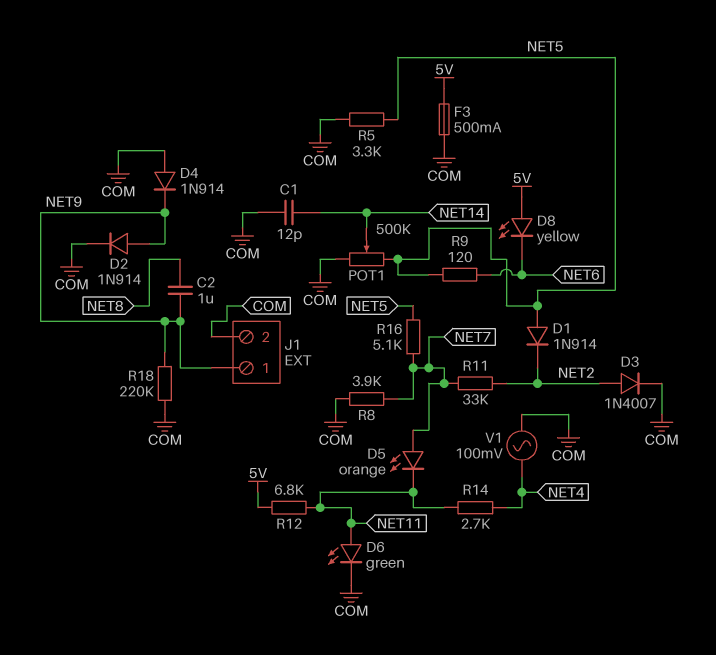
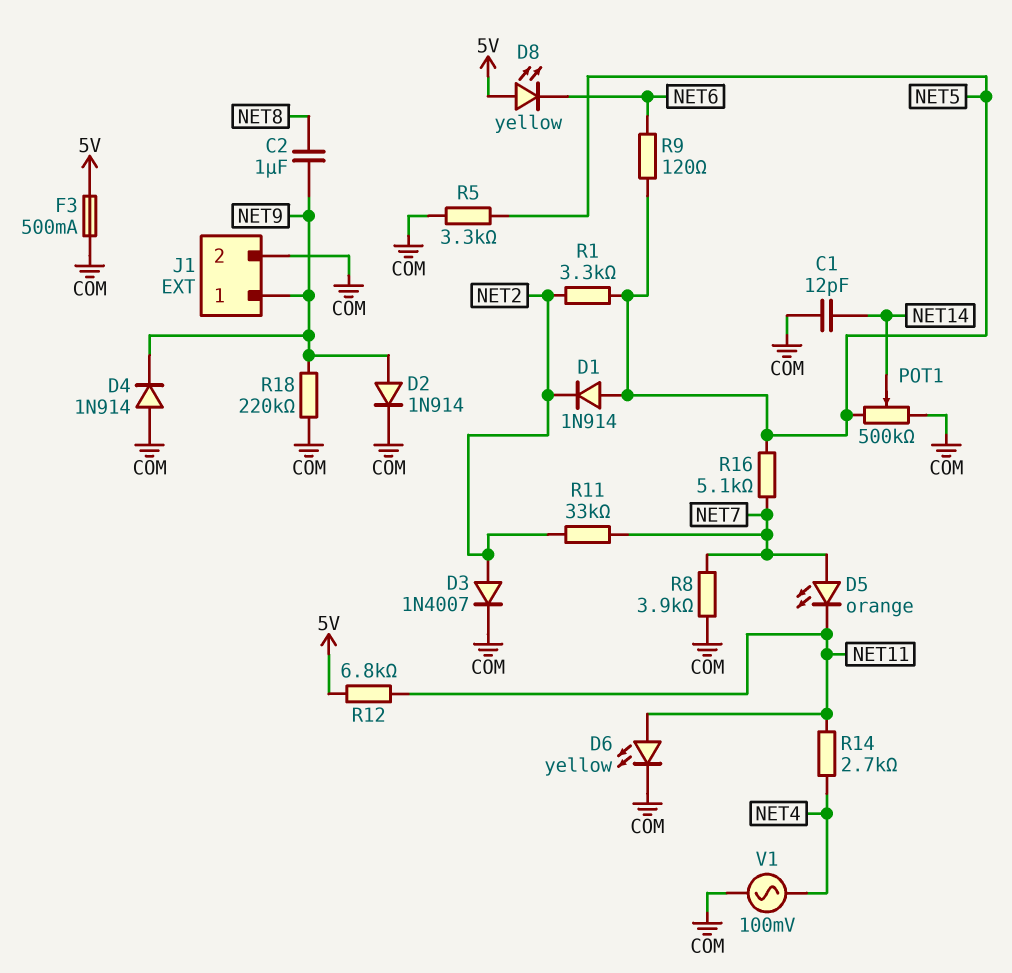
D6: LED green (A NET11, K COM) -> LED yellow (A NET11, K COM)
R1: none -> 3.3k (NET2, NET5)

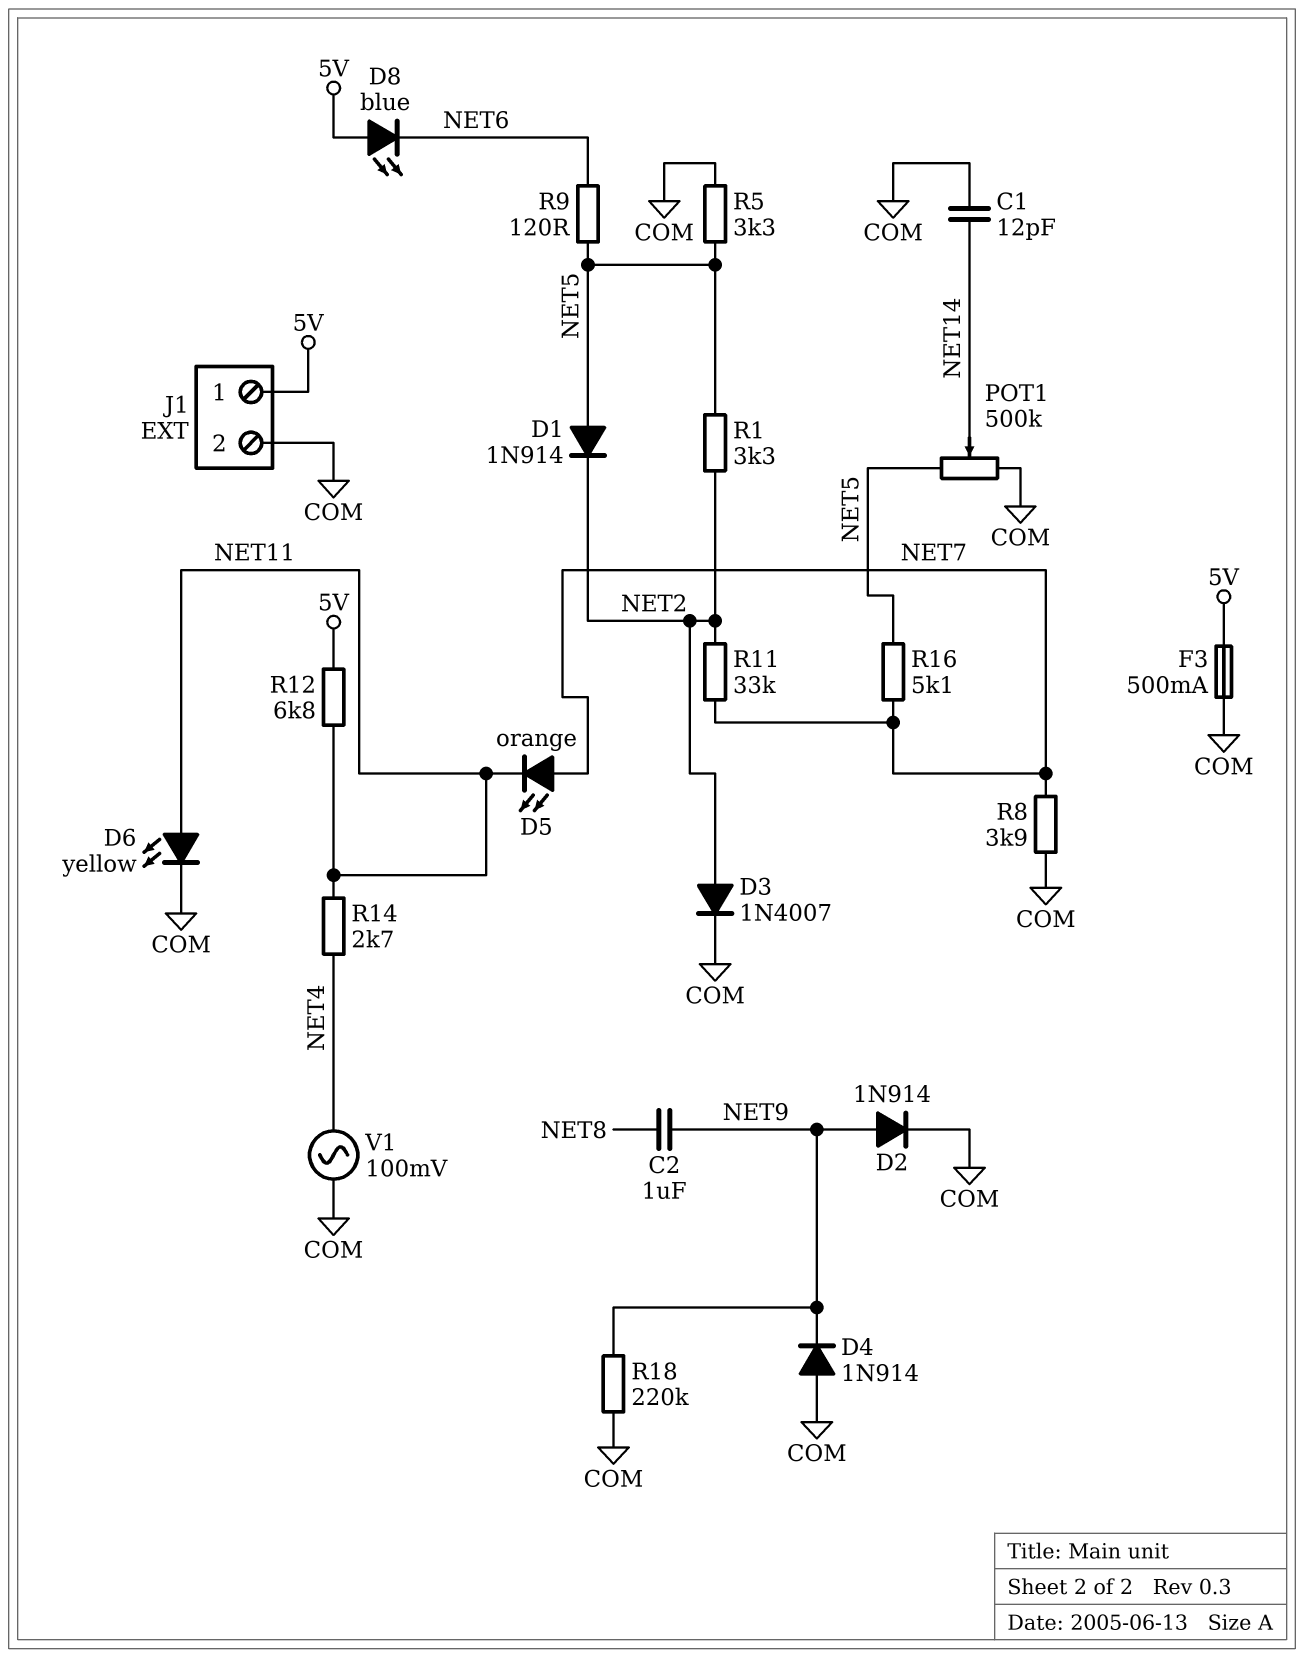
D8: LED yellow (A 5V, K NET6) -> LED blue (A 5V, K NET6)
J1 pin 1: NET9 -> 5V

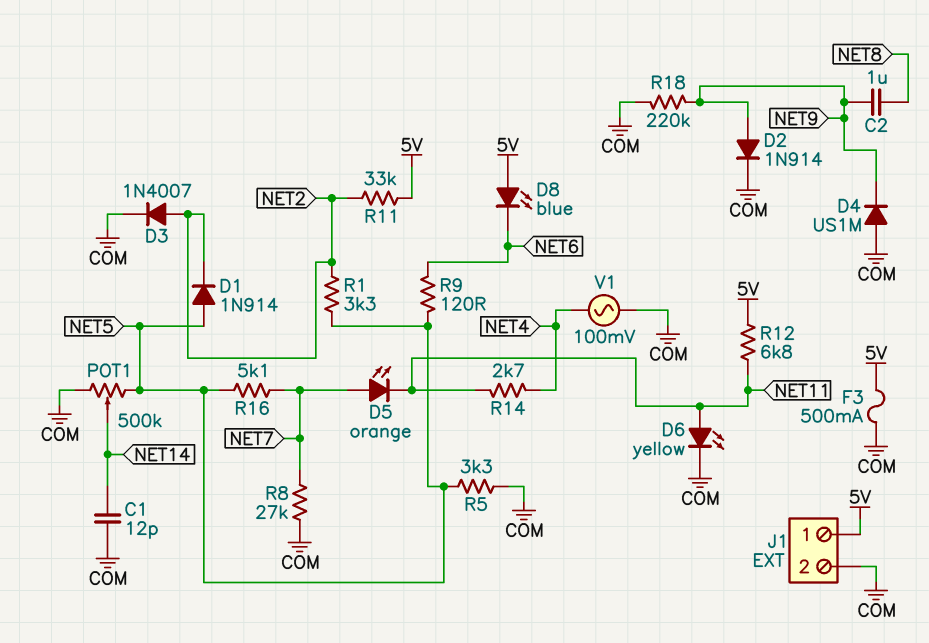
D4: diode 1N914 (A COM, K NET9) -> diode US1M (A COM, K NET9)
R8: 3.9k (COM, NET7) -> 27k (COM, NET7)
R11: 33k (NET2, NET7) -> 33k (5V, NET2)

